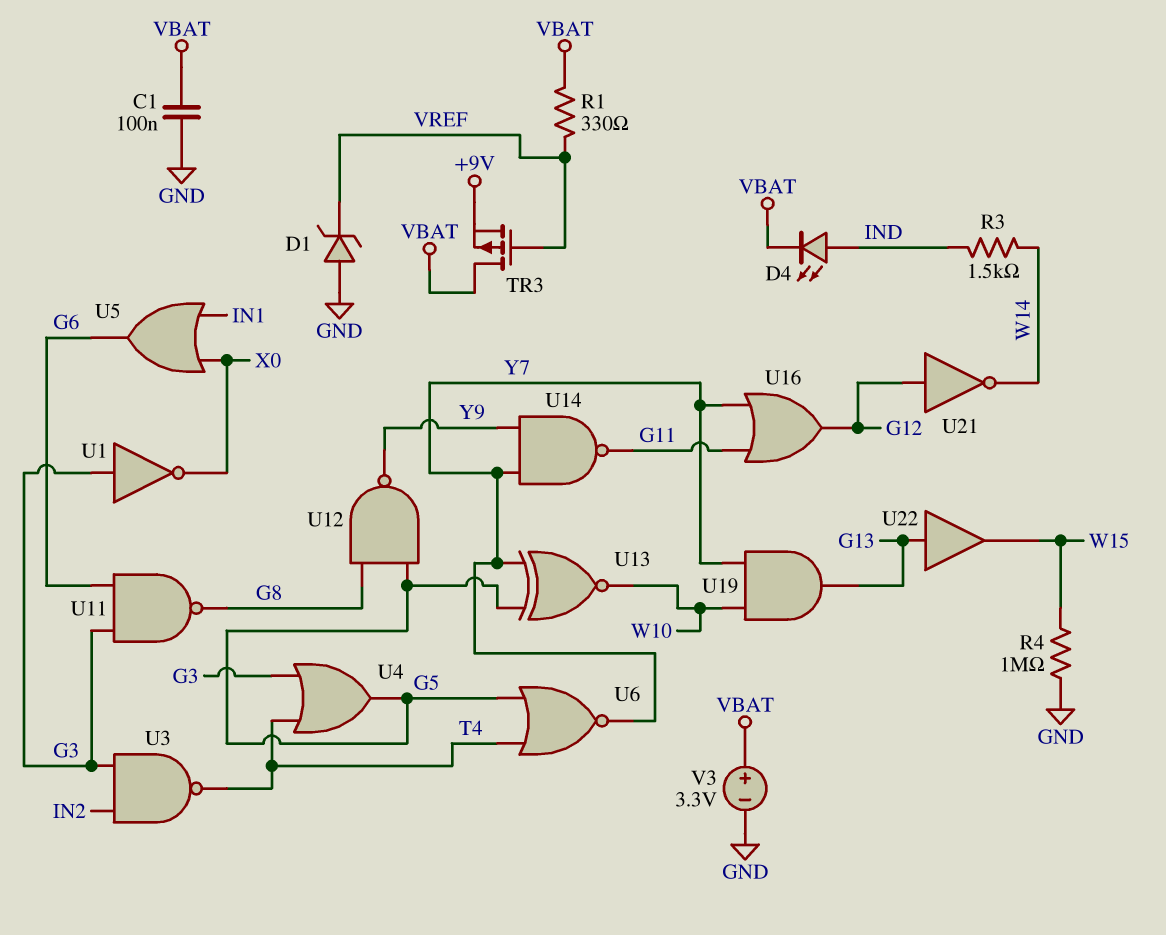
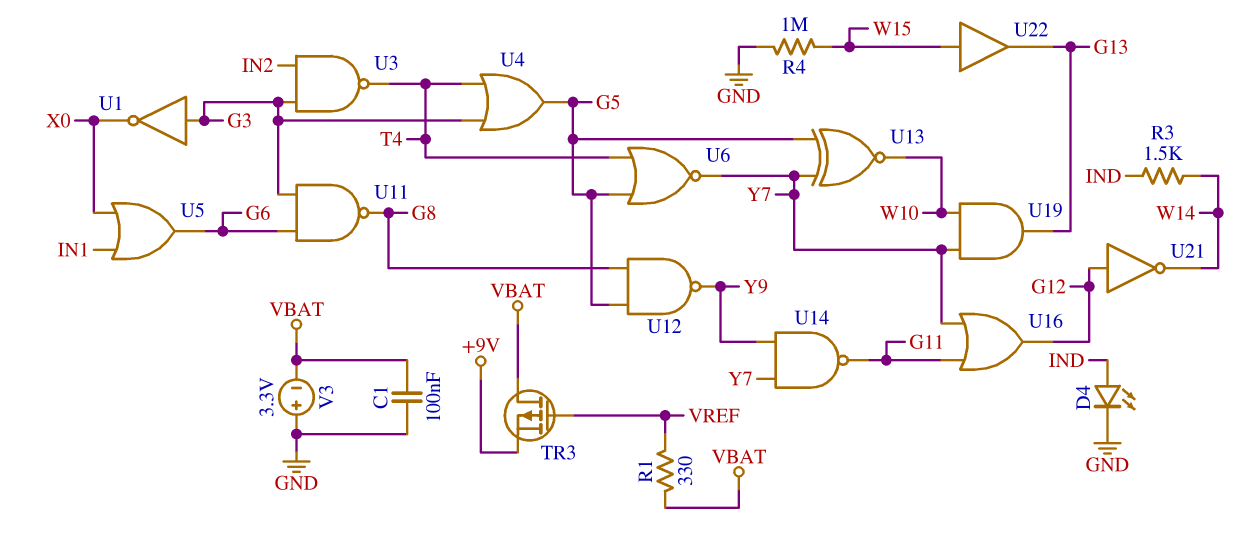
D1: zener (A GND, K VREF) -> none
D4: LED (A IND, K VBAT) -> LED (A IND, K GND)
U22: buffer (in G13, out W15) -> buffer (in W15, out G13)
V3: 3.3V (plus VBAT, minus GND) -> 3.3V (plus GND, minus VBAT)

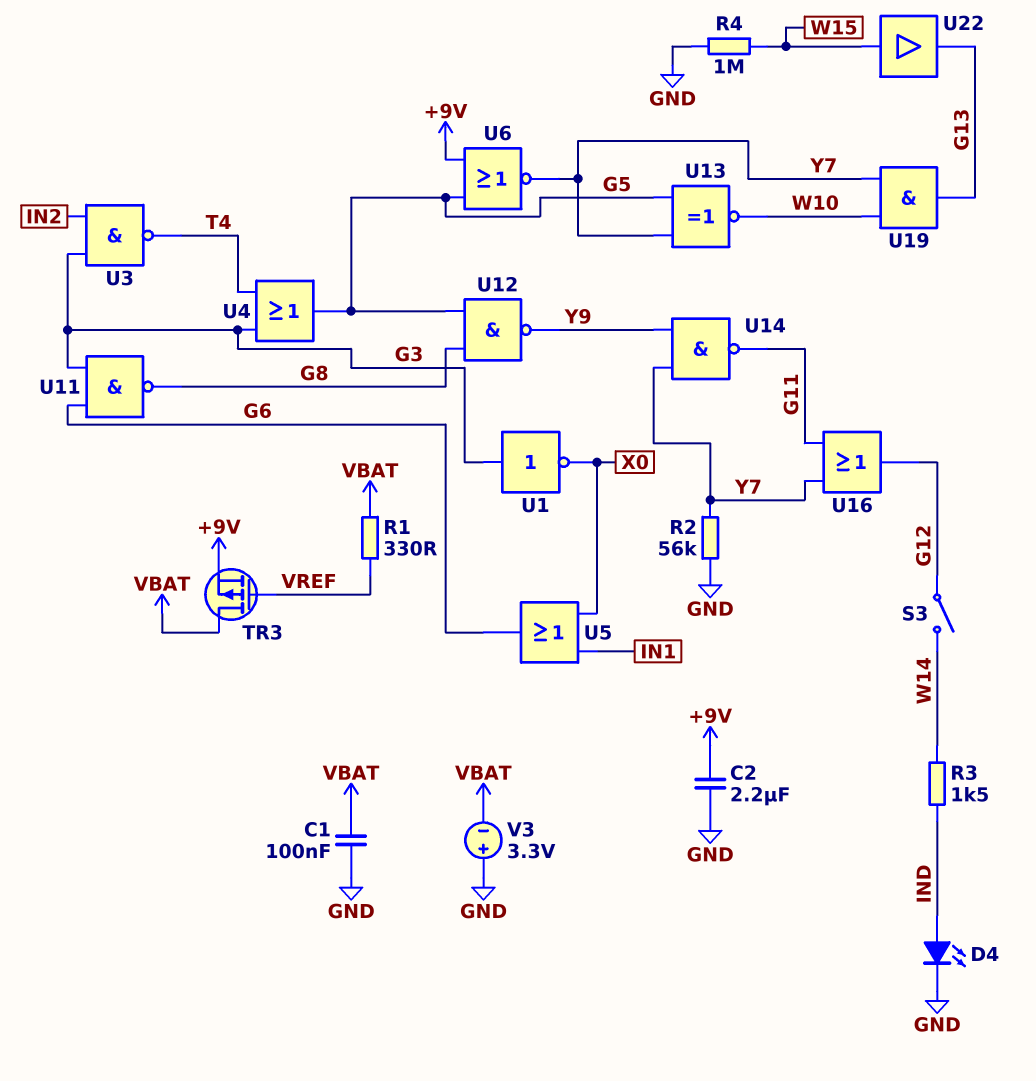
C2: none -> 2.2uF (+9V, GND)
R2: none -> 56k (GND, Y7)
S3: none -> switch (G12, W14)
U6: NOR (in G5, in T4, out Y7) -> NOR (in +9V, in G5, out Y7)
U21: NOT (in G12, out W14) -> none

